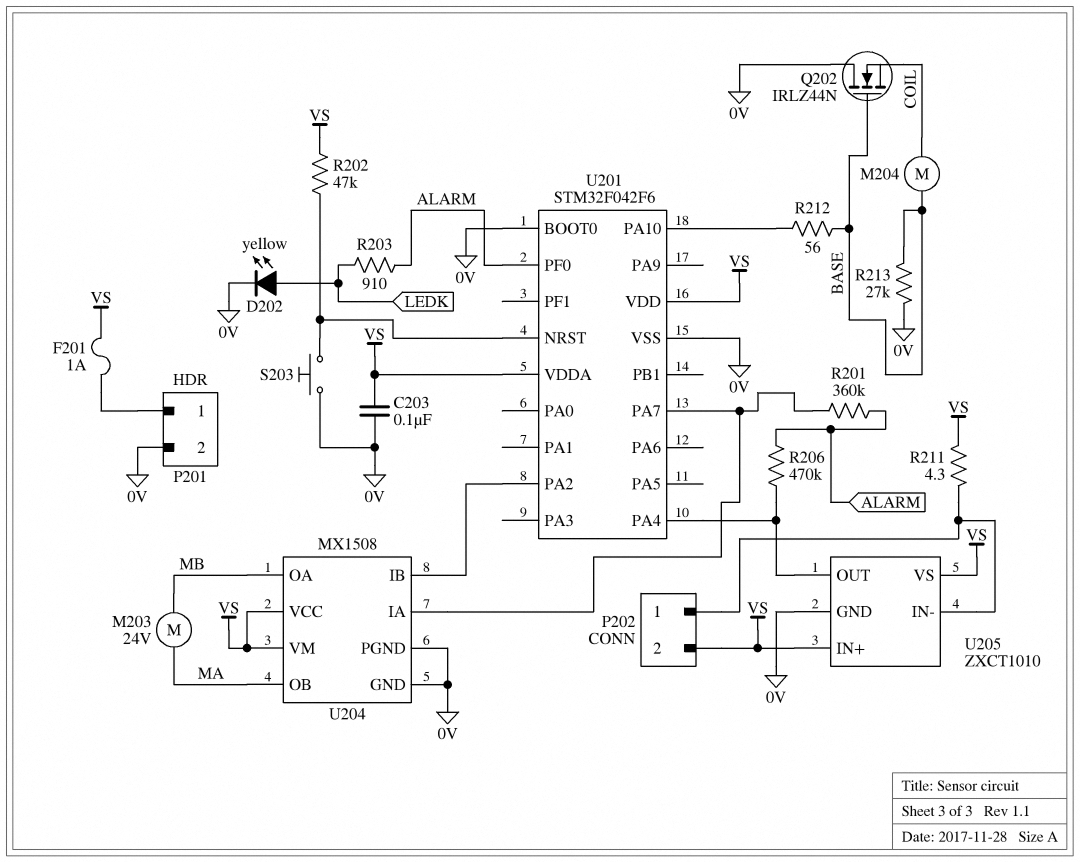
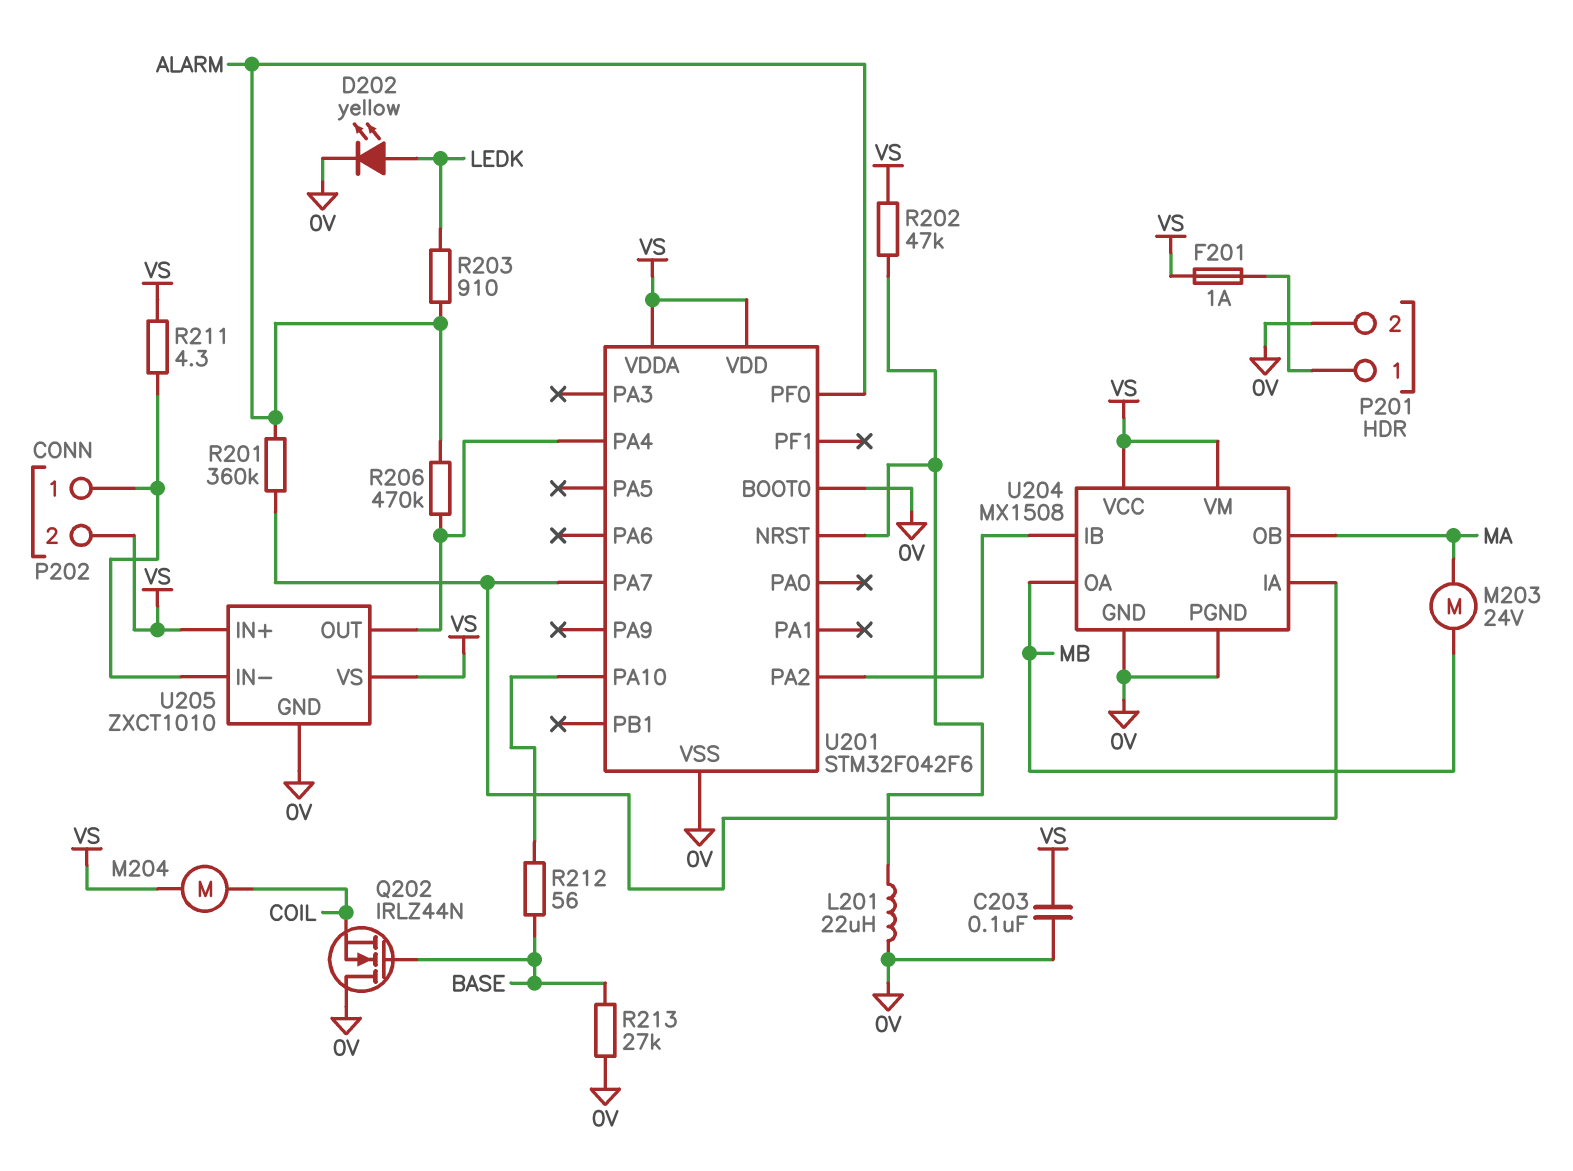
L201: none -> 22uH (0V, U201/NRST)
M204: motor (BASE, COIL) -> motor (COIL, VS)
S203: button (0V, U201/NRST) -> none

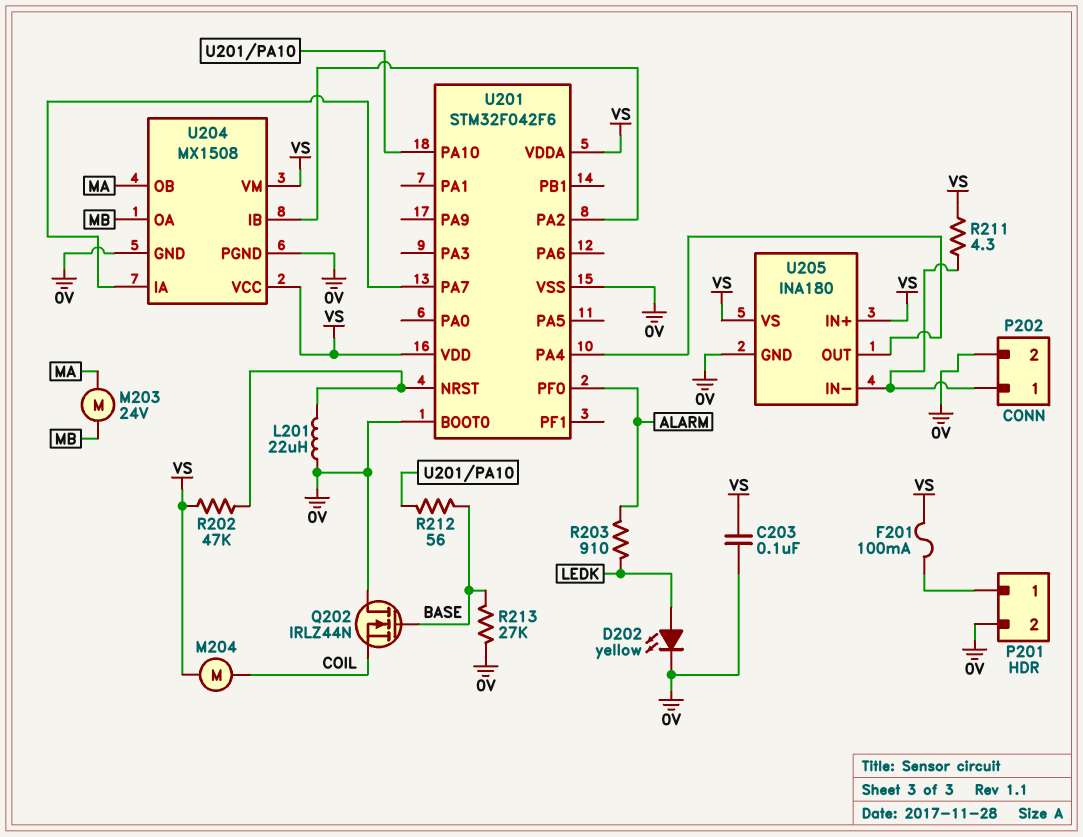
F201: 1A (P201/1, VS) -> 100mA (P201/1, VS)
P202 pin 2: VS -> 0V
R201: 360k (ALARM, U201/PA7) -> none
R206: 470k (ALARM, U201/PA4) -> none
U205: ZXCT1010 -> INA180

